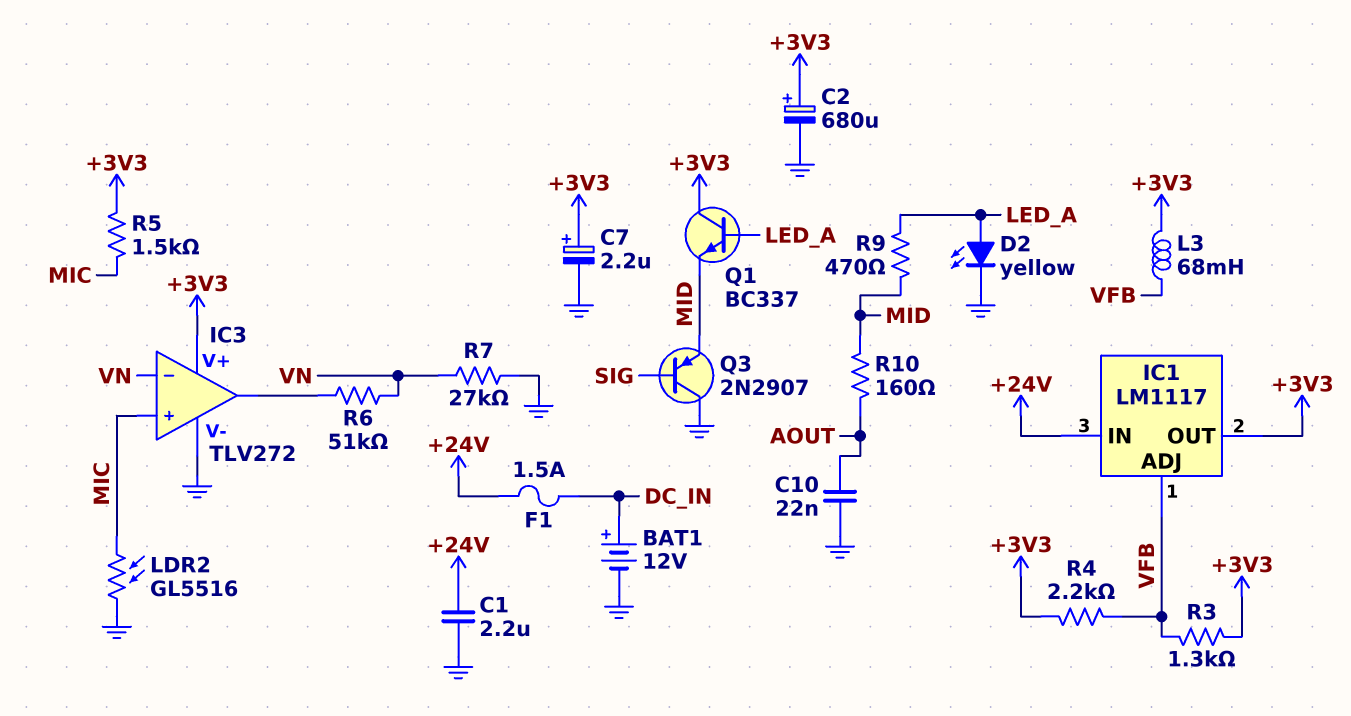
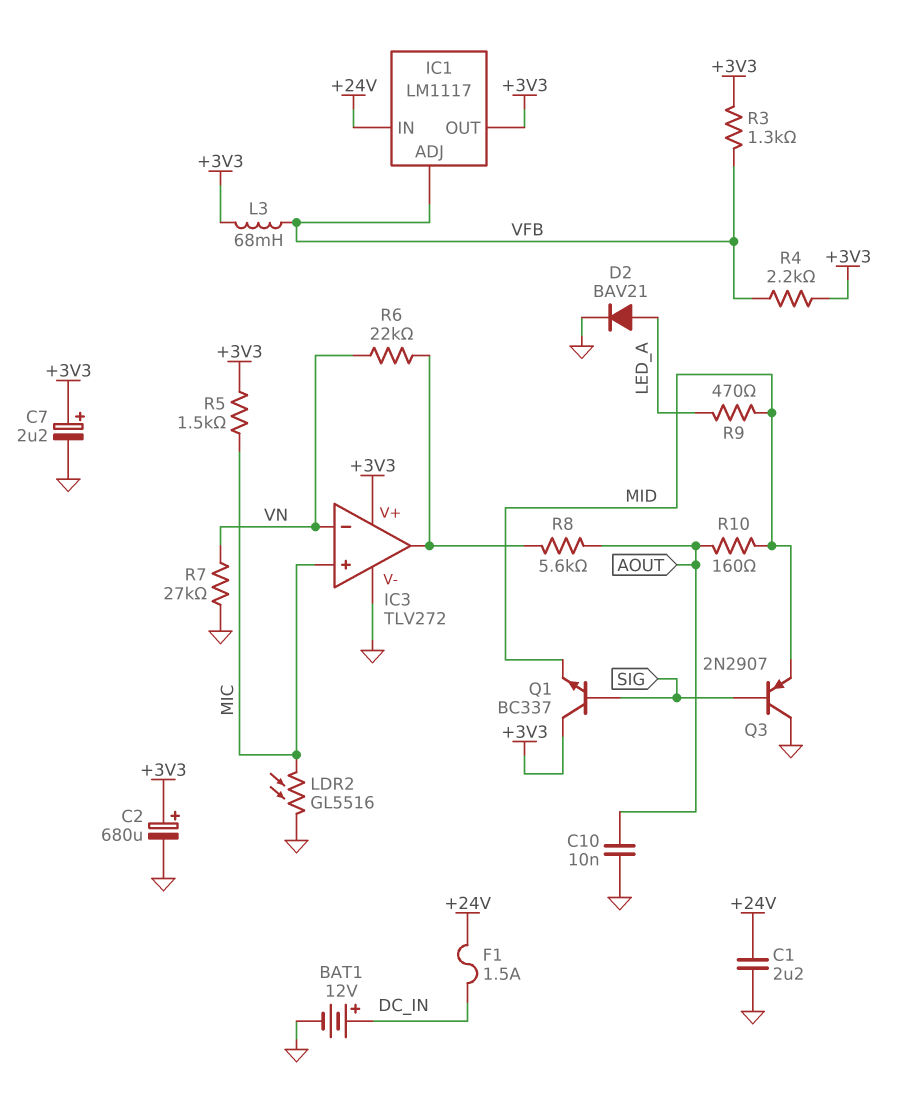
C10: 22nF (AOUT, GND) -> 10nF (AOUT, GND)
D2: LED yellow (A LED_A, K GND) -> diode BAV21 (A LED_A, K GND)
Q1: NPN BC337 (B LED_A, C +3V3, E MID) -> NPN BC337 (B SIG, C +3V3, E MID)
R6: 51k (IC3/out, VN) -> 22k (IC3/out, VN)
R8: none -> 5.6k (AOUT, IC3/out)

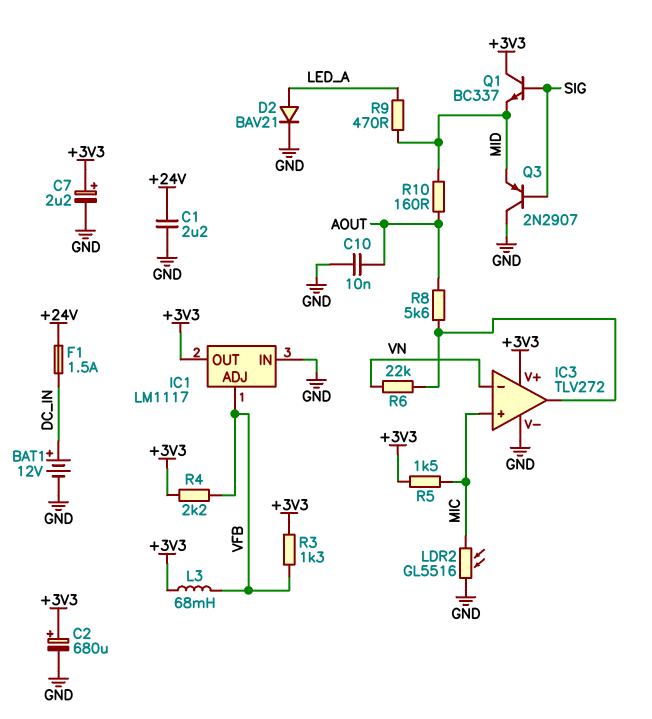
IC1 pin IN: +24V -> GND
R7: 27k (GND, VN) -> none

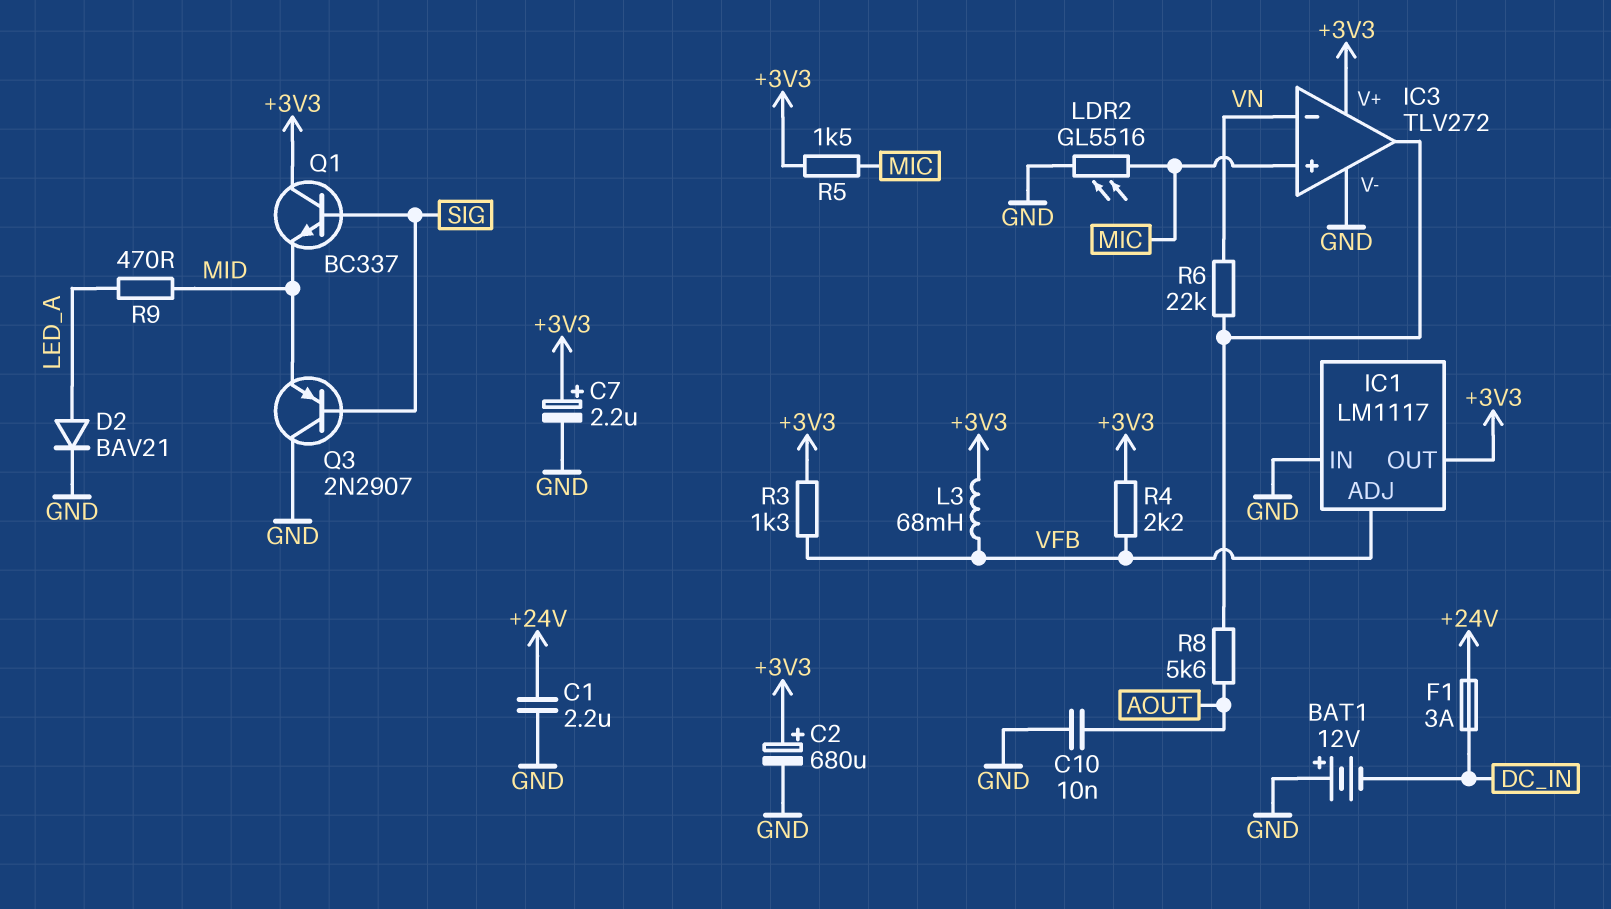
BAT1: 12V (plus DC_IN, minus GND) -> 12V (plus GND, minus DC_IN)
F1: 1.5A (+24V, DC_IN) -> 3A (+24V, DC_IN)
R10: 160 (AOUT, MID) -> none

